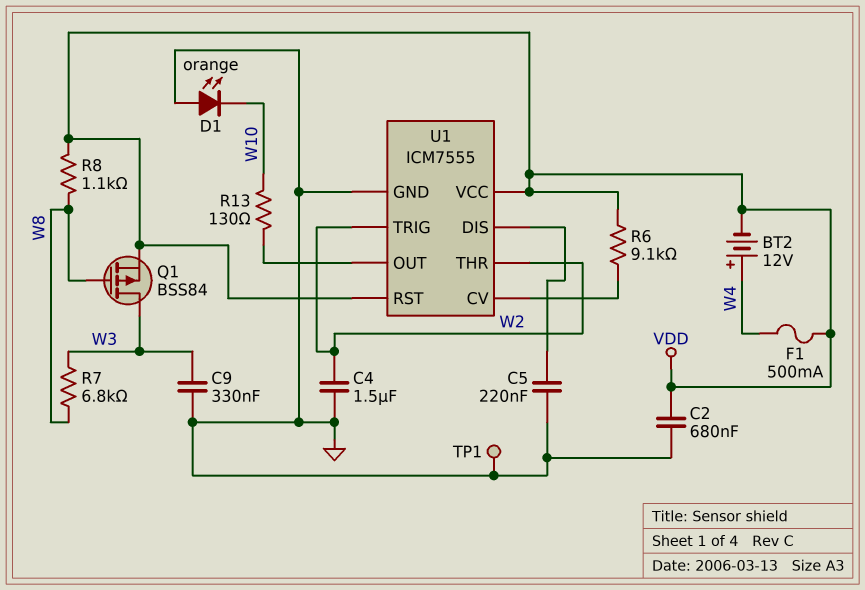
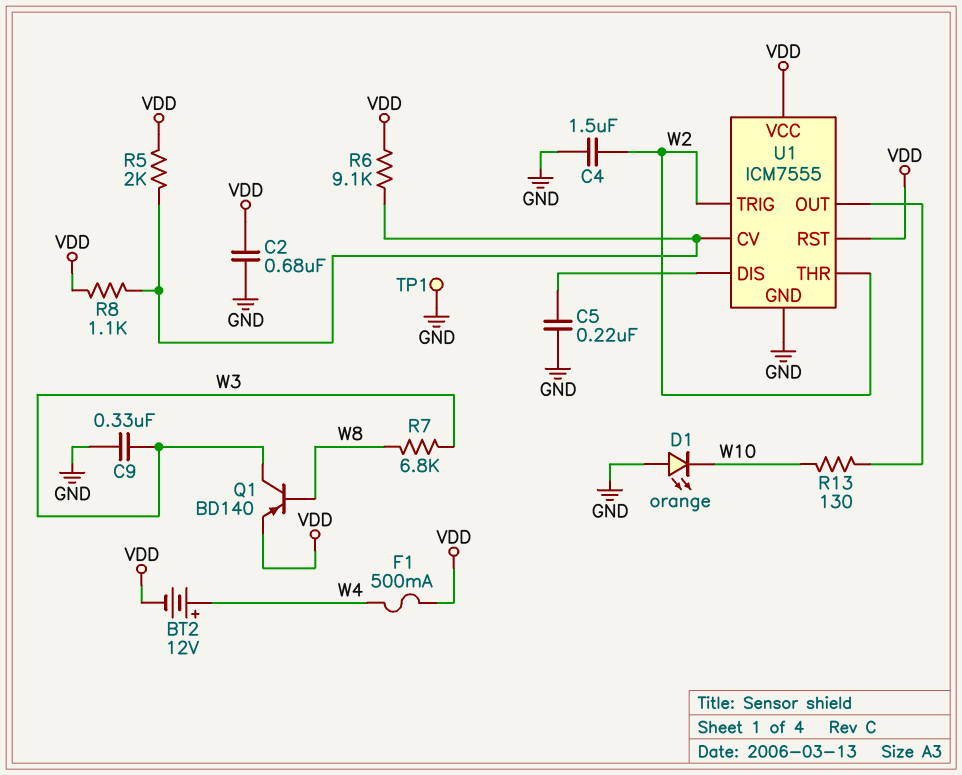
Q1: PMOS BSS84 (G W8, D W3, S VDD) -> PNP BD140 (B W8, C W3, E VDD)
R5: none -> 2k (U1/CV, VDD)
R8: 1.1k (VDD, W8) -> 1.1k (U1/CV, VDD)

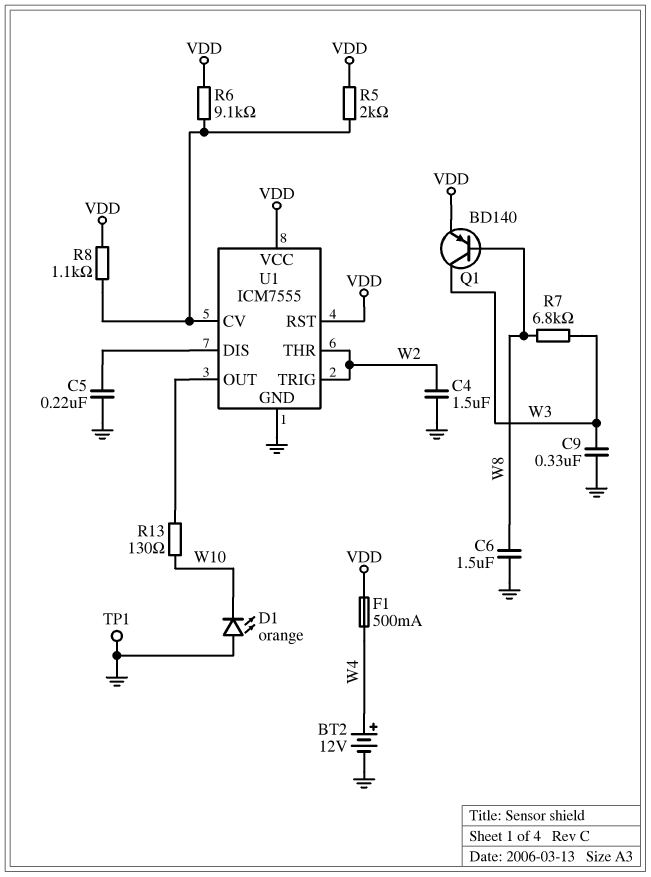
BT2: 12V (plus W4, minus VDD) -> 12V (plus W4, minus GND)
C2: 680nF (GND, VDD) -> none
C6: none -> 1.5uF (GND, W8)

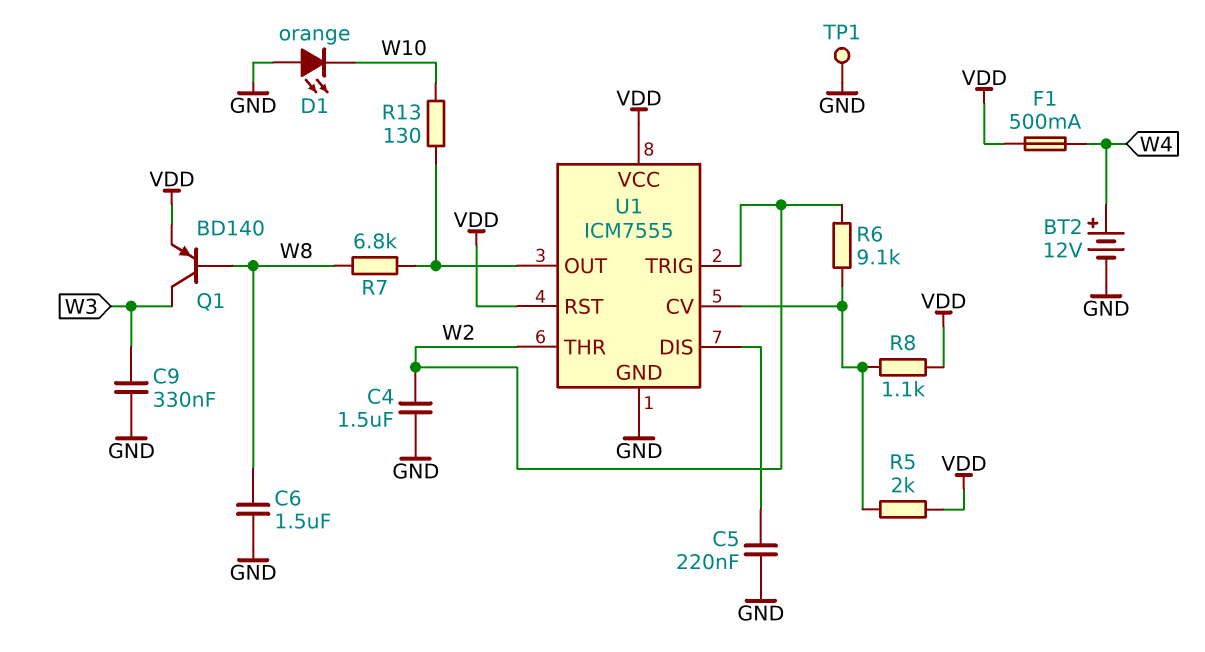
R6: 9.1k (U1/CV, VDD) -> 9.1k (U1/CV, W2)
R7: 6.8k (W3, W8) -> 6.8k (U1/OUT, W8)

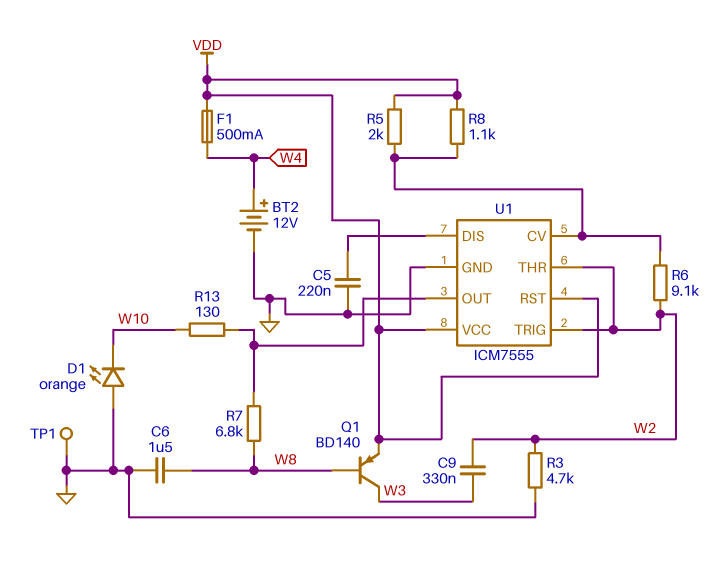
C4: 1.5uF (GND, W2) -> none
C9: 330nF (GND, W3) -> 330nF (W2, W3)
R3: none -> 4.7k (GND, W2)

